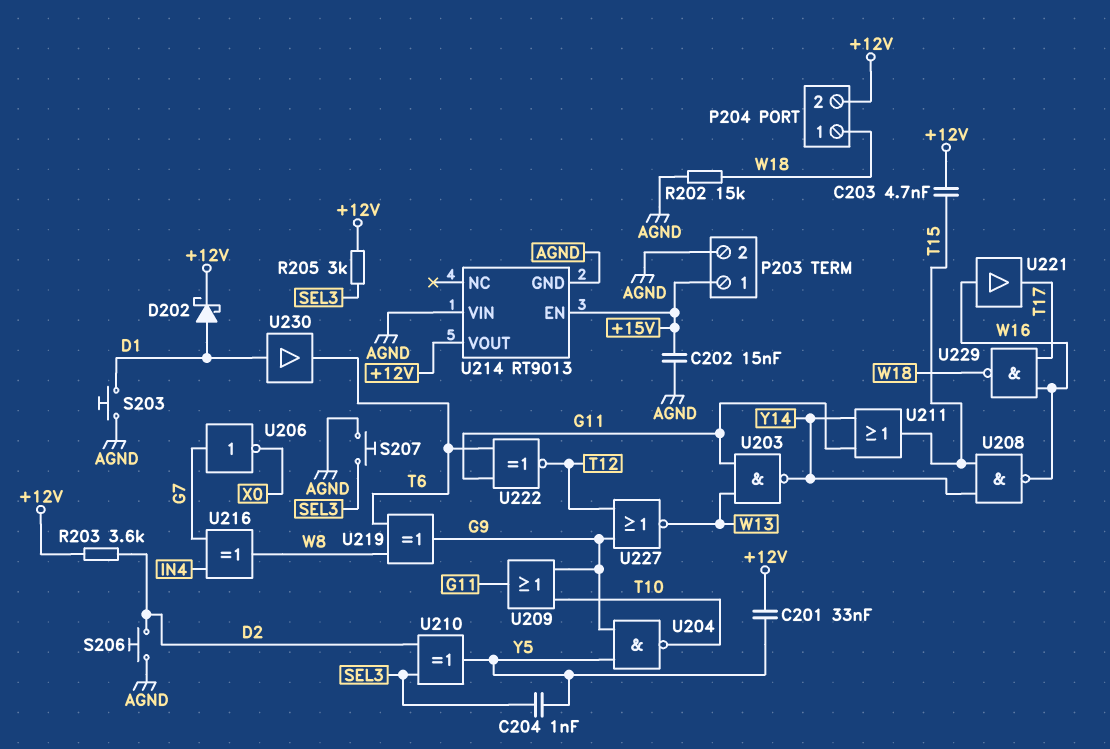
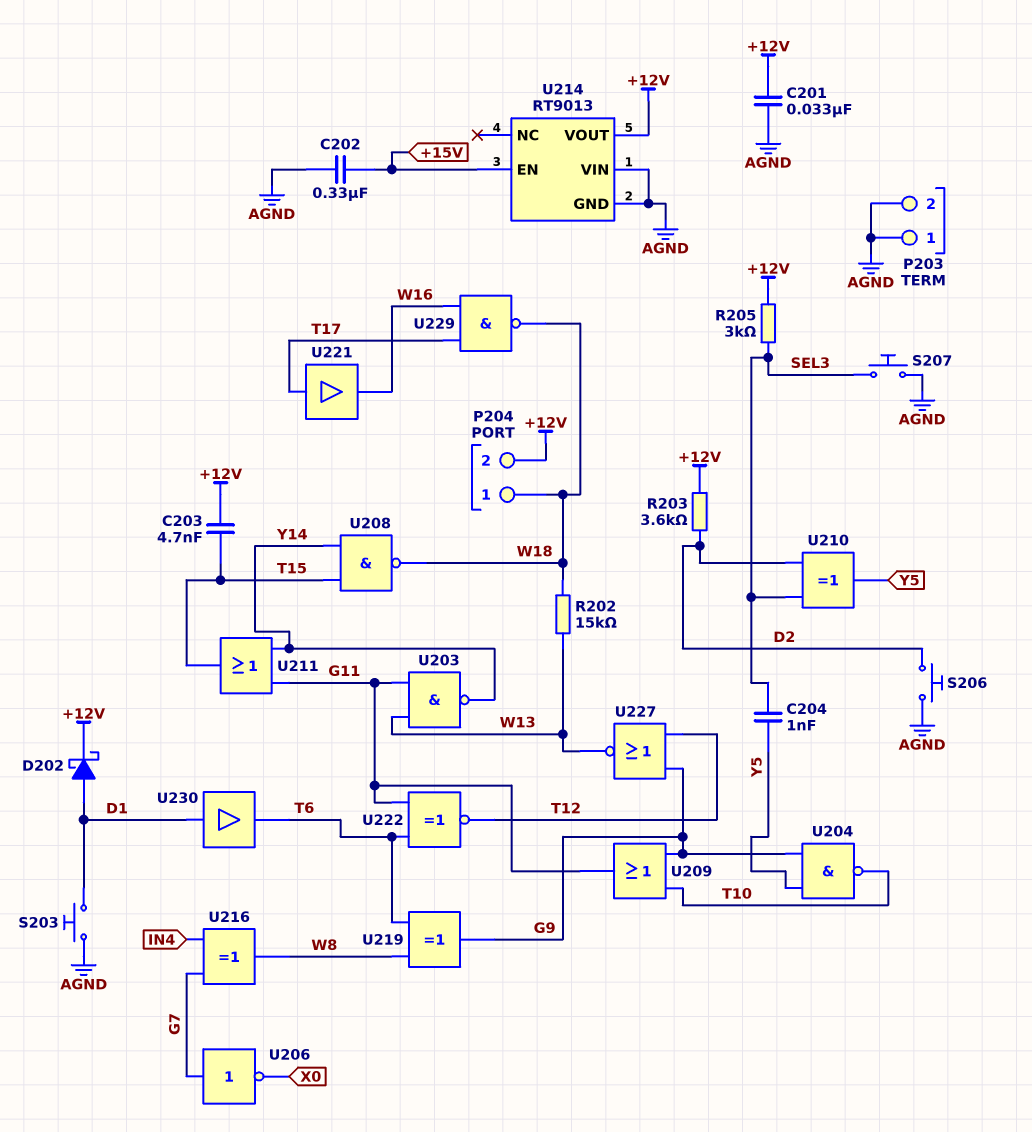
C201: 33nF (+12V, Y5) -> 33nF (+12V, AGND)
C202: 15nF (+15V, AGND) -> 330nF (+15V, AGND)
P203 pin 1: +15V -> AGND
R202: 15k (AGND, W18) -> 15k (W13, W18)
U208: NAND (in T15, in Y14, out W16) -> NAND (in T15, in Y14, out W18)
U221: buffer (in W16, out T17) -> buffer (in T17, out W16)

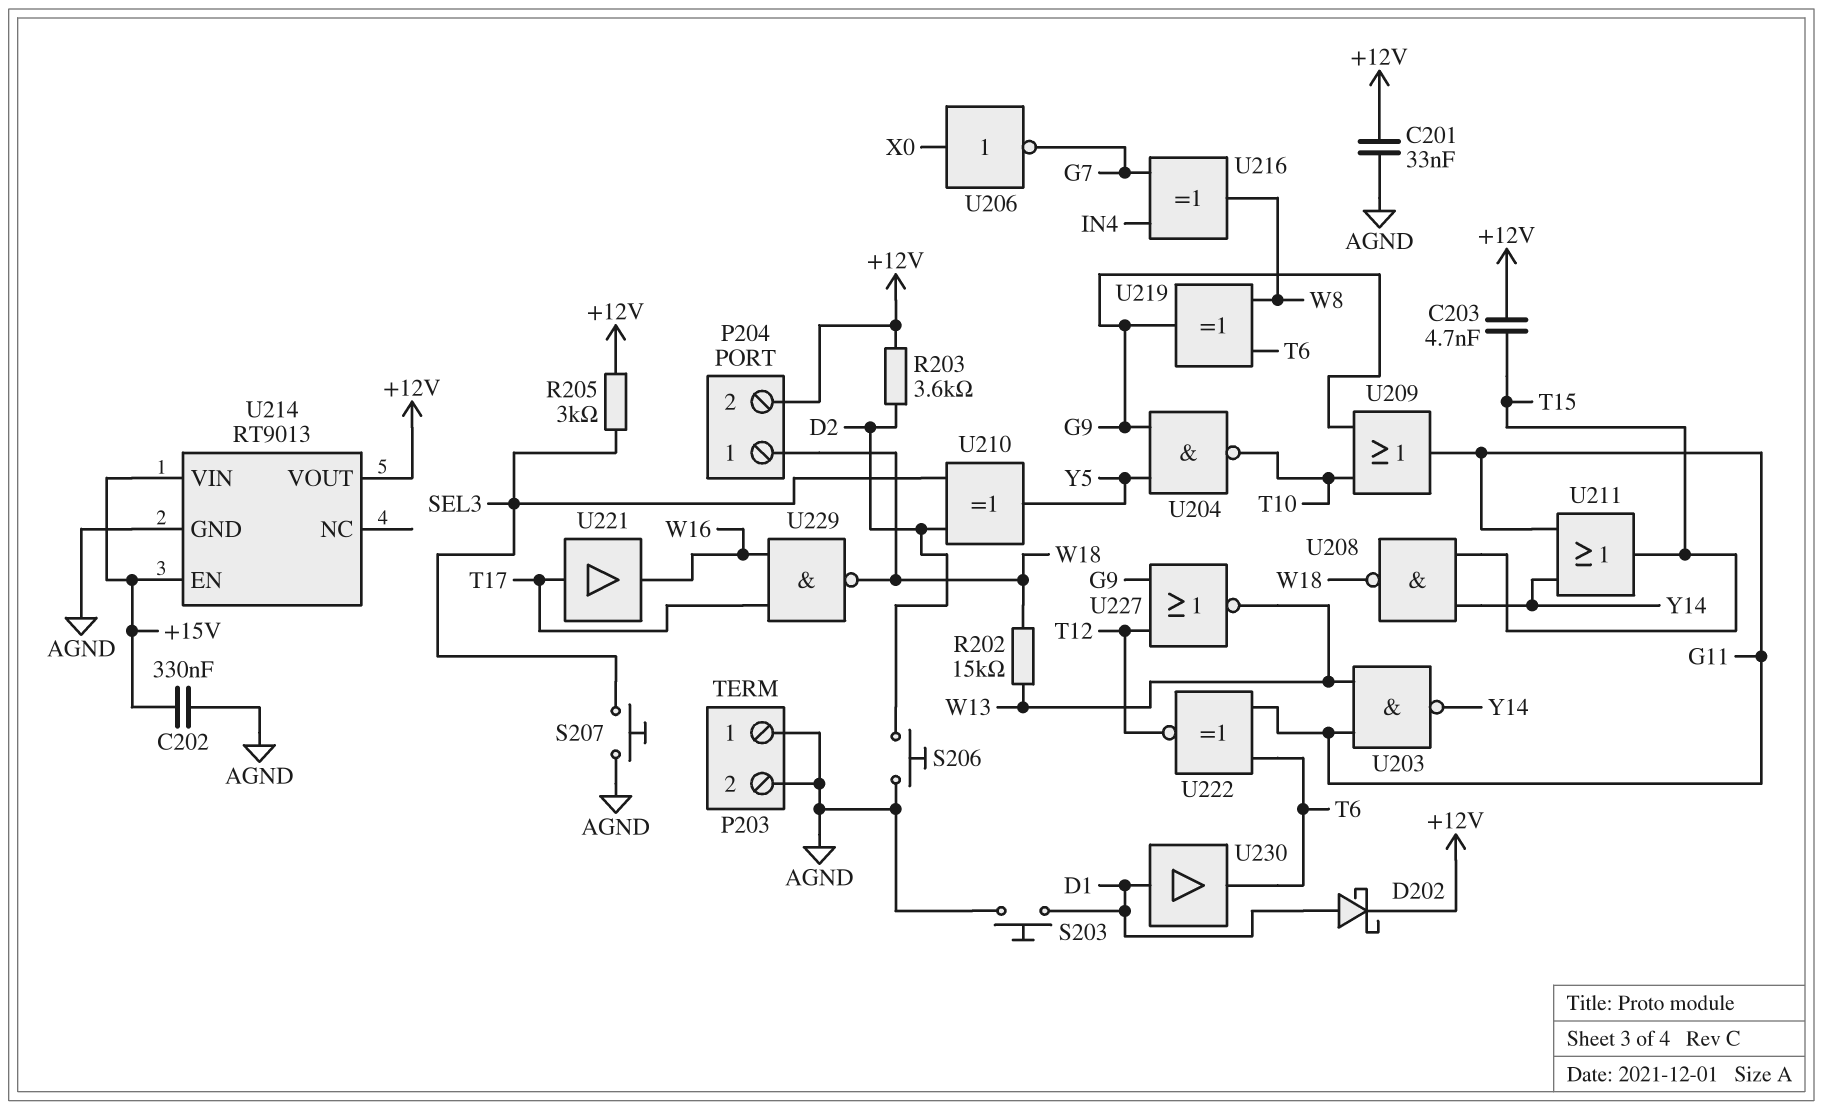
C204: 1nF (SEL3, Y5) -> none
U206: NOT (in G7, out X0) -> NOT (in X0, out G7)
U214 pin VIN: AGND -> +15V

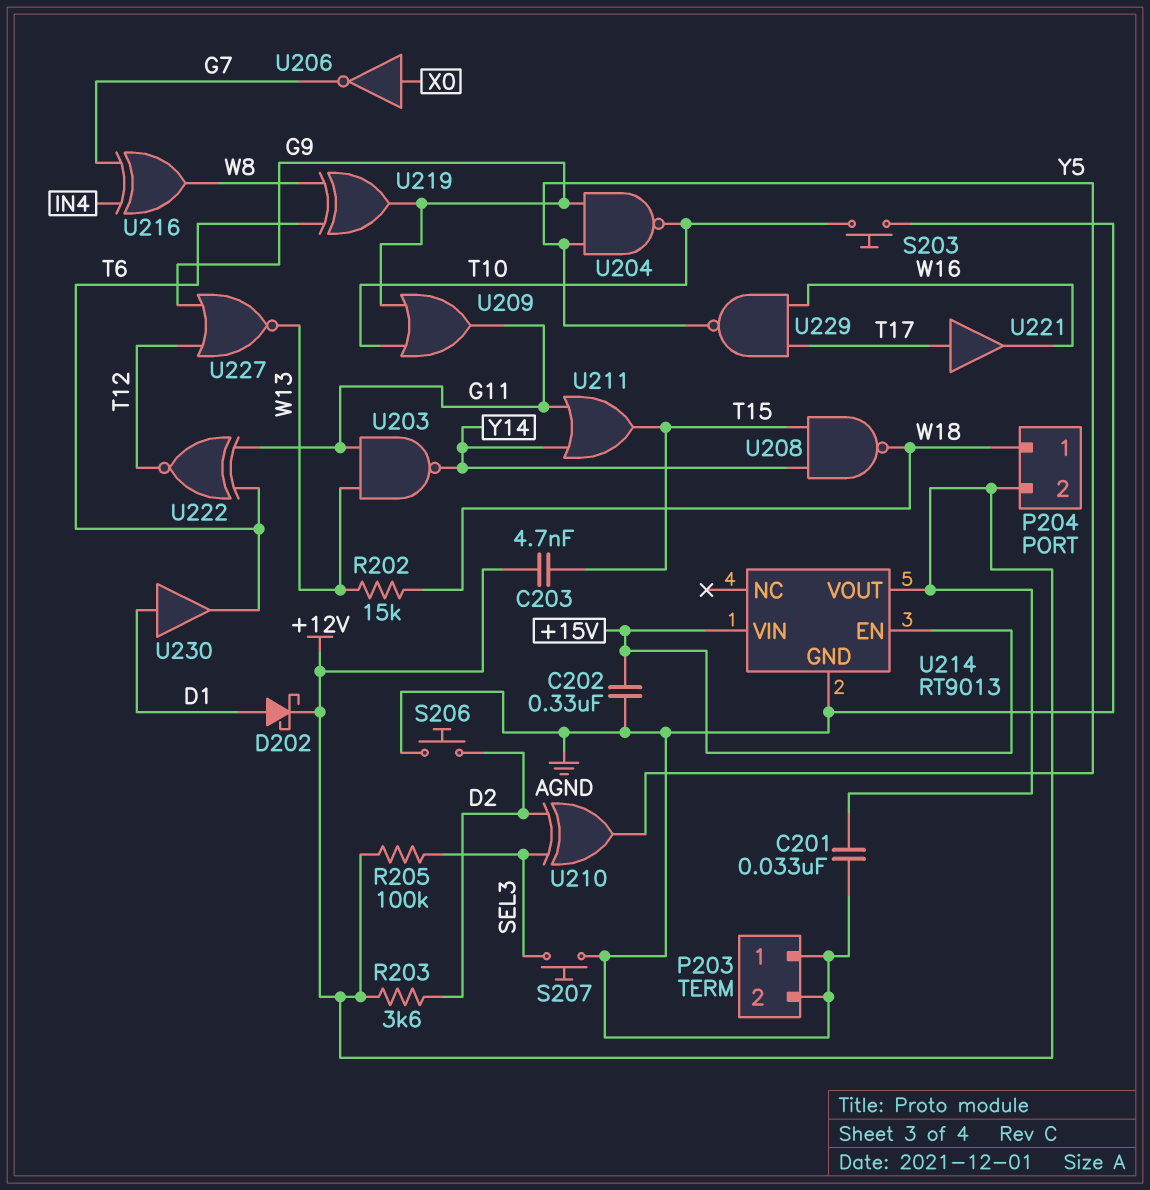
R205: 3k (+12V, SEL3) -> 100k (+12V, SEL3)
S203: button (AGND, D1) -> button (AGND, T10)
U229: NAND (in T17, in W16, out W18) -> NAND (in T17, in W16, out Y5)

